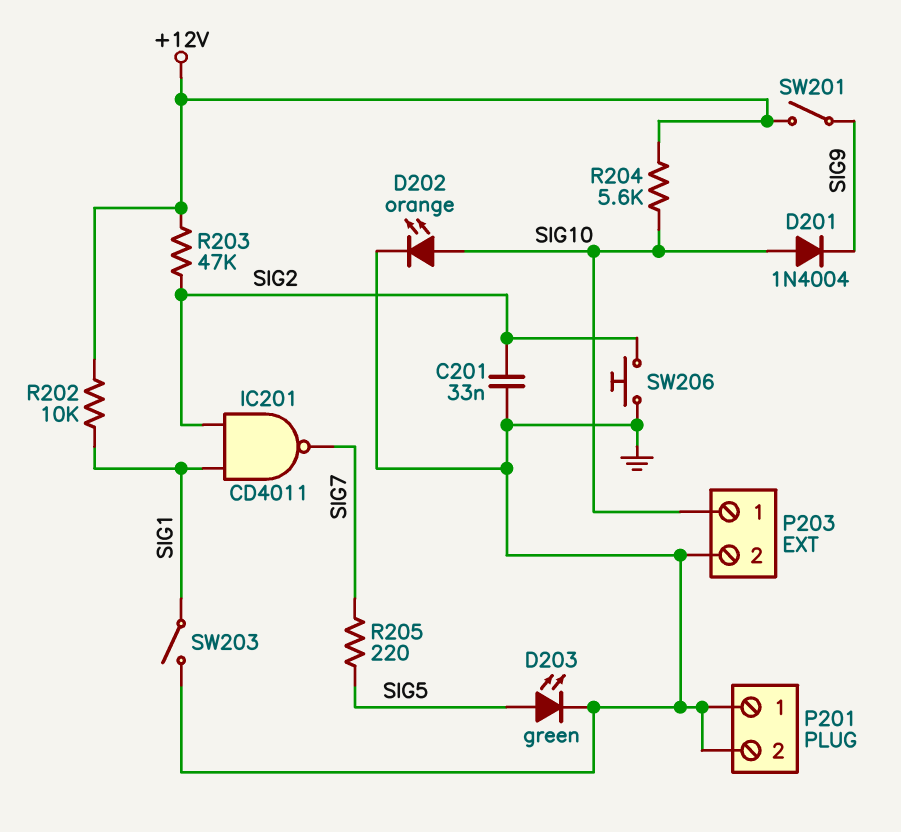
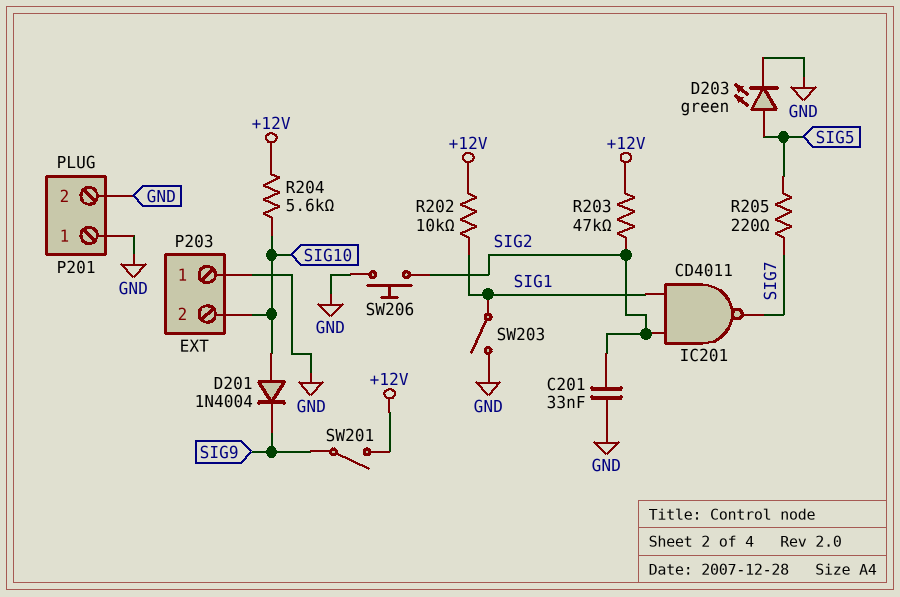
D202: LED orange (A SIG10, K GND) -> none
P203 pin 1: SIG10 -> GND
P203 pin 2: GND -> SIG10

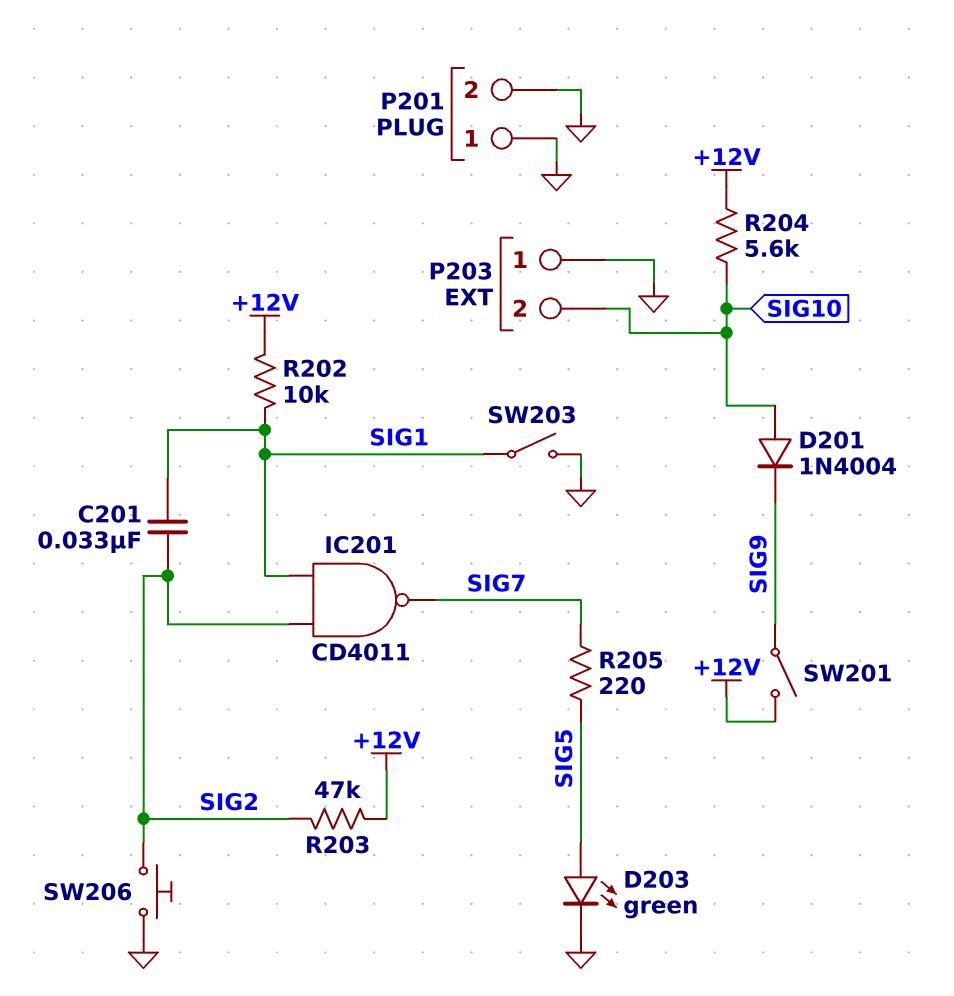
C201: 33nF (GND, SIG2) -> 33nF (SIG1, SIG2)

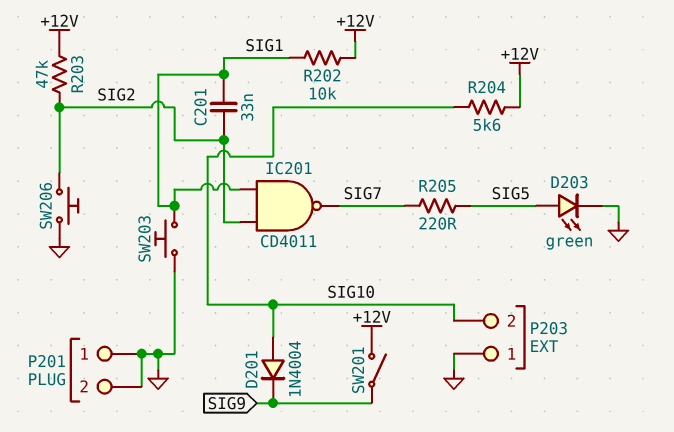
SW203: switch (GND, SIG1) -> button (GND, SIG1)

